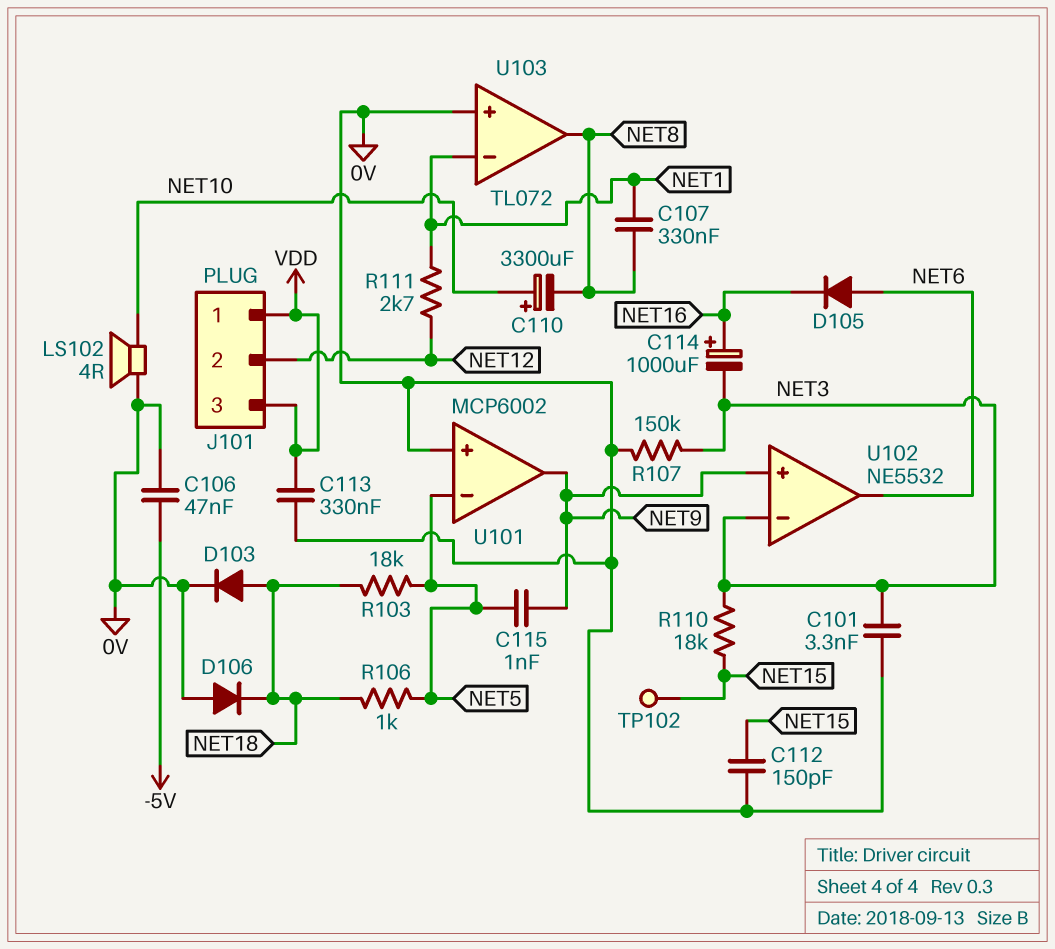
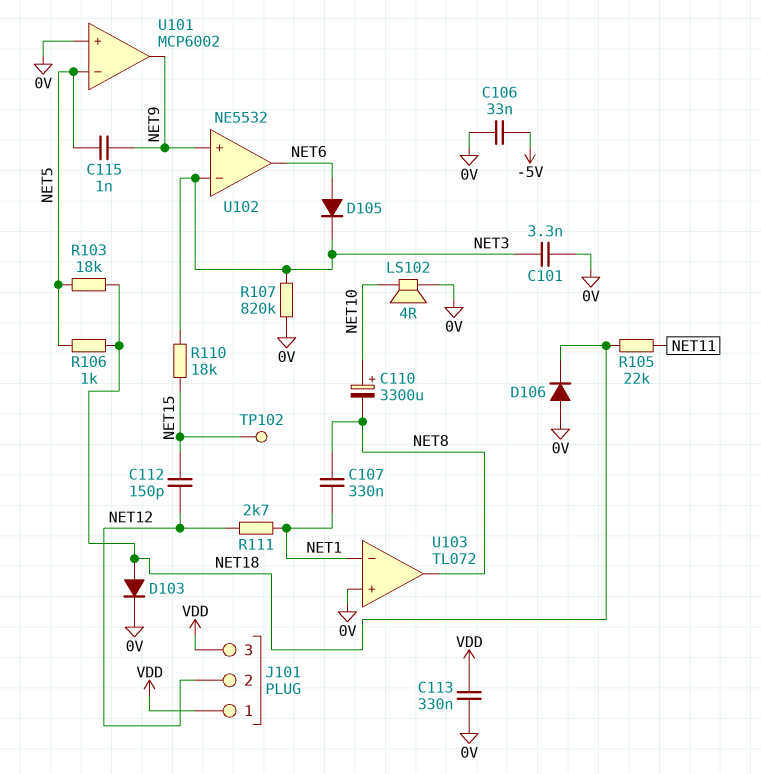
C106: 47nF (-5V, 0V) -> 33nF (-5V, 0V)
C112: 150pF (0V, NET15) -> 150pF (NET12, NET15)
C114: 1000uF (plus NET16, minus NET3) -> none
D105: diode (A NET6, K NET16) -> diode (A NET6, K NET3)
R105: none -> 22k (NET11, NET18)
R107: 150k (0V, NET3) -> 820k (0V, NET3)

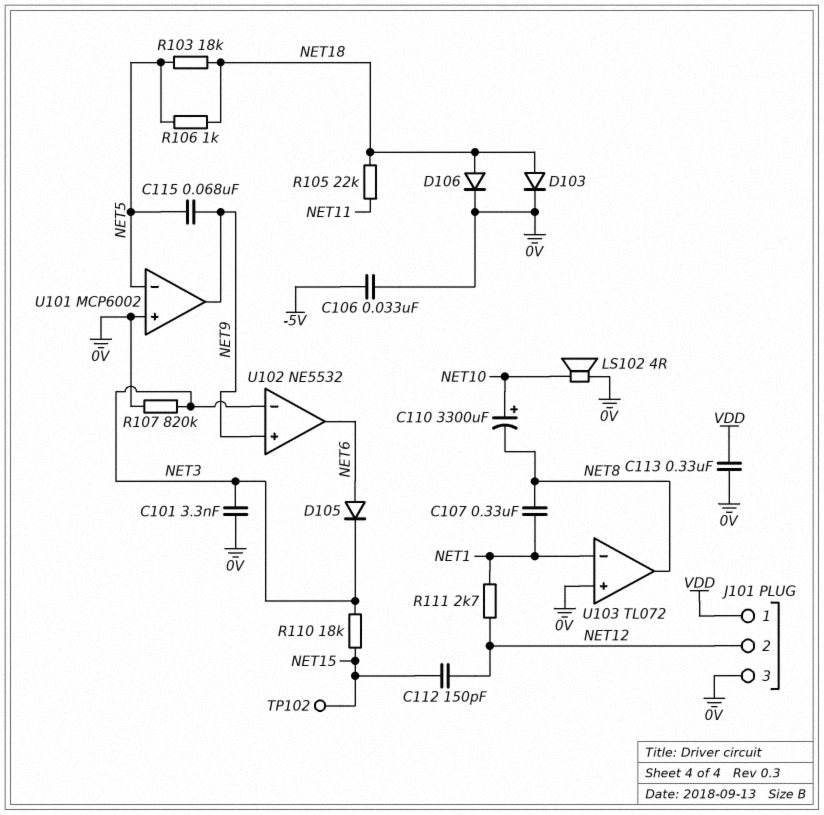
C115: 1nF (NET5, NET9) -> 68nF (NET5, NET9)
D106: diode (A 0V, K NET18) -> diode (A NET18, K 0V)
J101 pin 3: VDD -> 0V

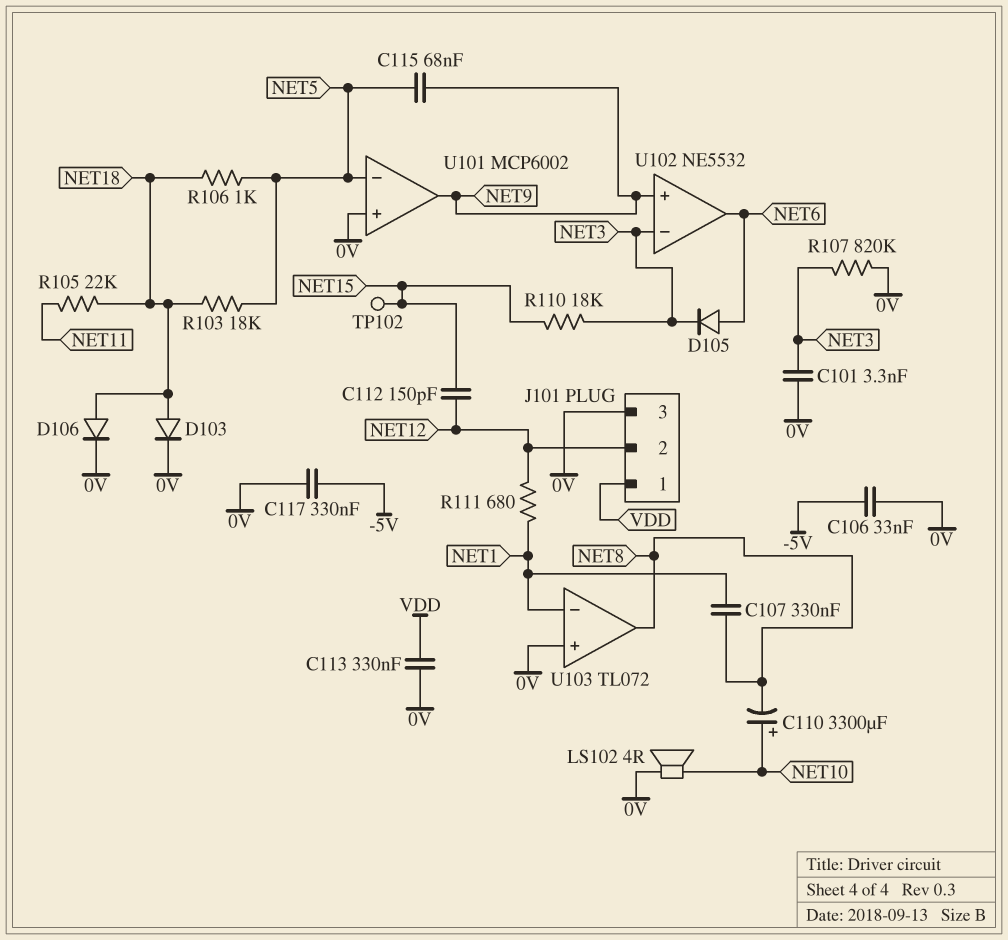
C117: none -> 330nF (-5V, 0V)
R111: 2.7k (NET1, NET12) -> 680 (NET1, NET12)

